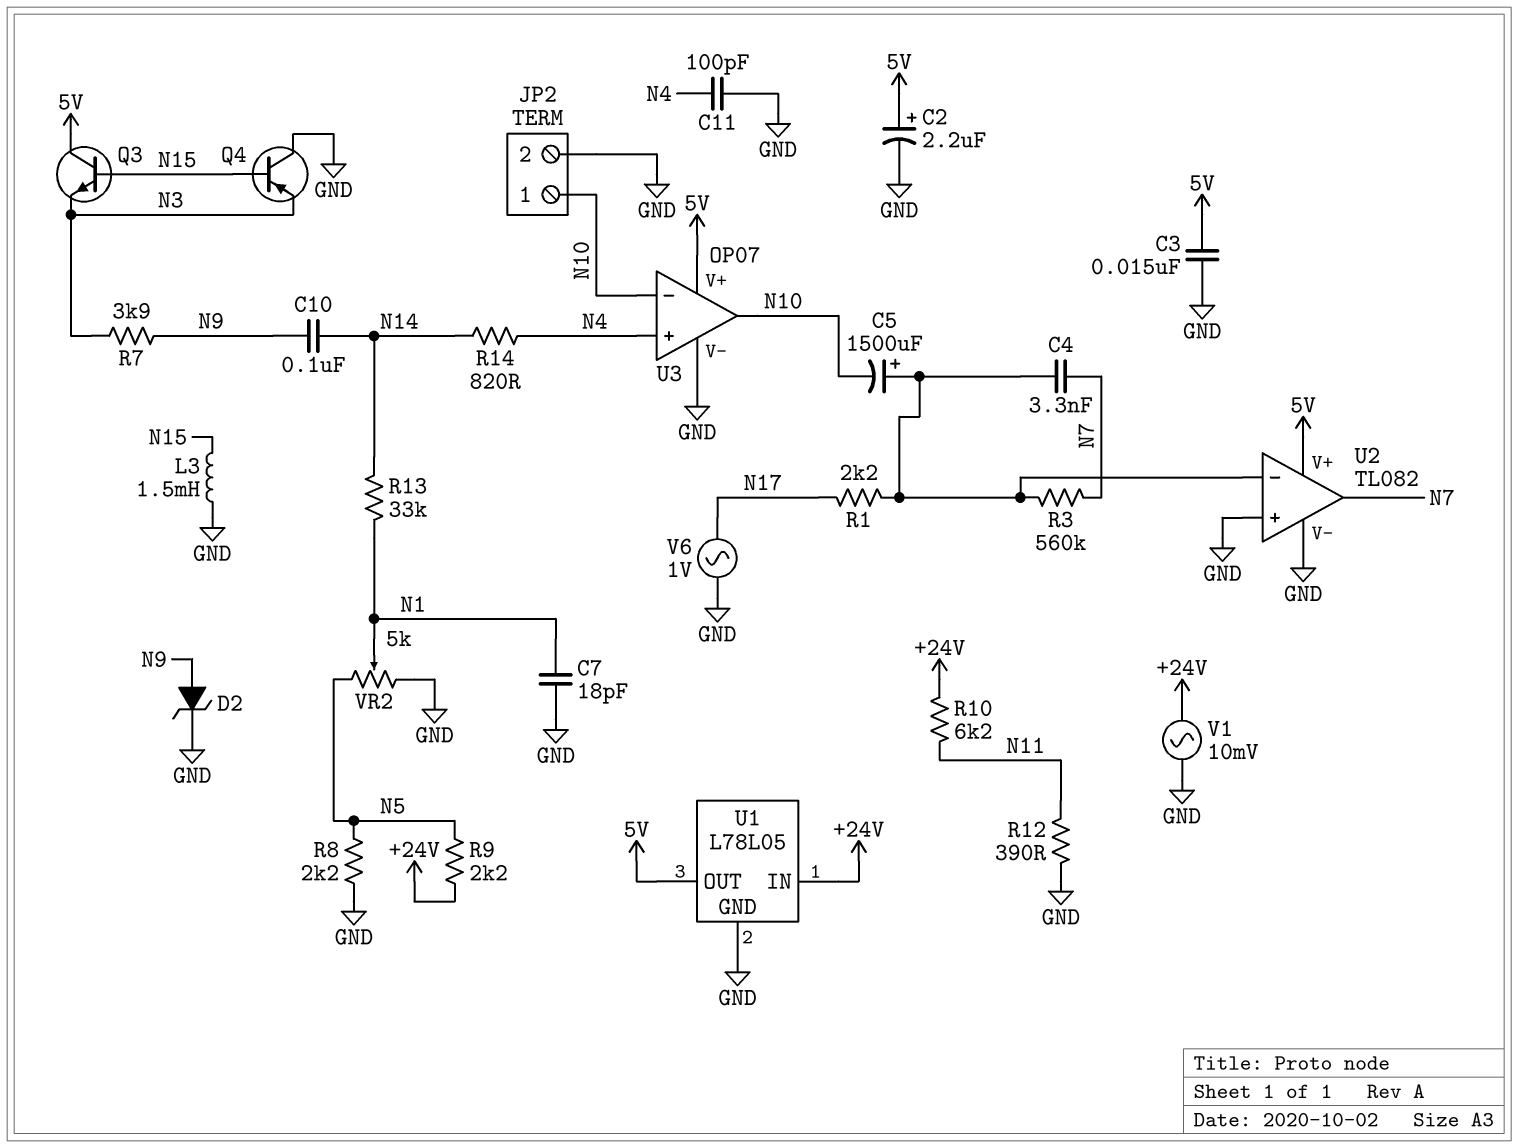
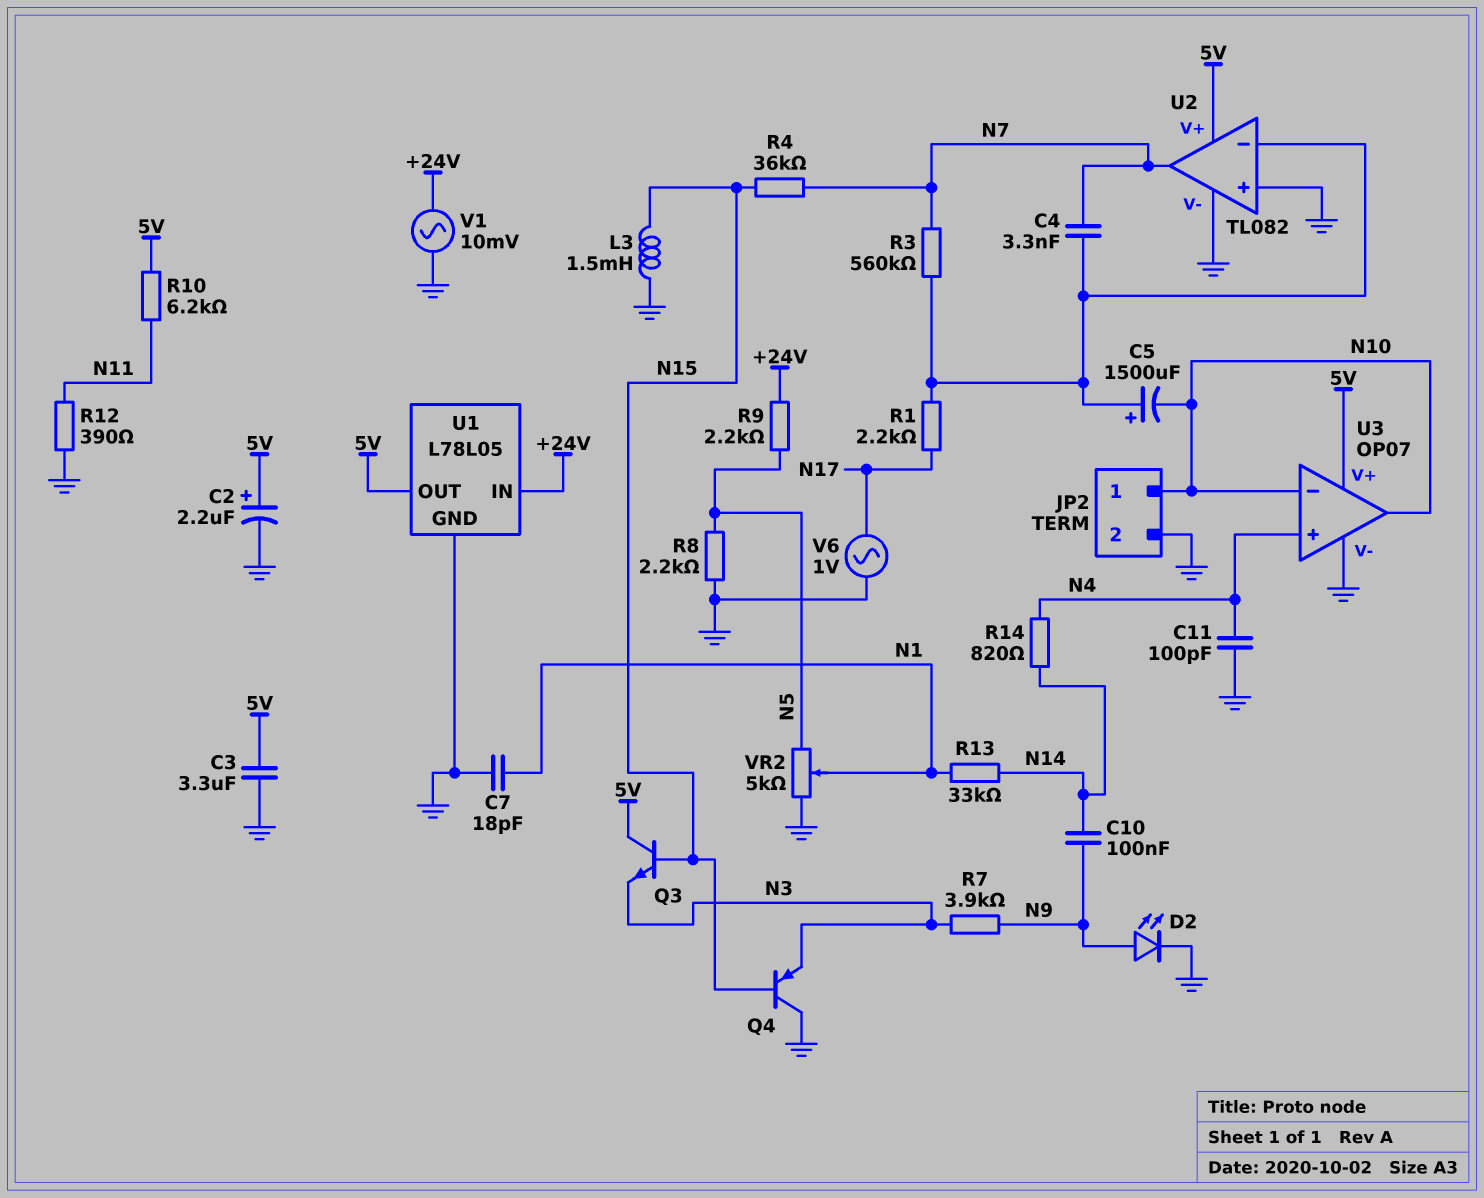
C3: 15nF (5V, GND) -> 3.3uF (5V, GND)
D2: zener (A N9, K GND) -> LED (A N9, K GND)
R4: none -> 36k (N7, N15)
R10: 6.2k (+24V, N11) -> 6.2k (5V, N11)

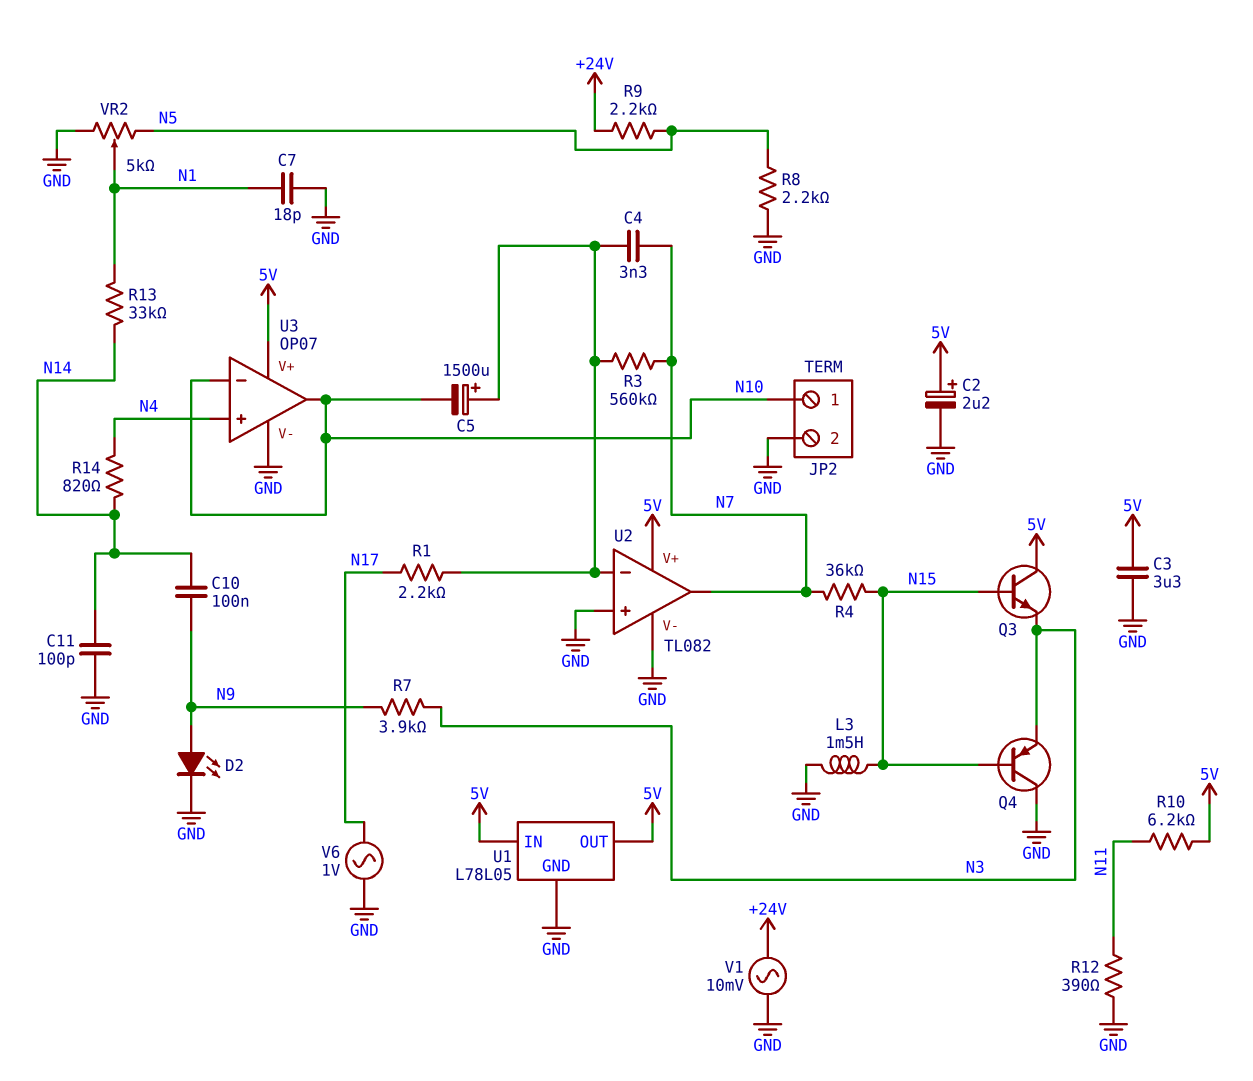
C11: 100pF (GND, N4) -> 100pF (GND, N14)
U1 pin IN: +24V -> 5V

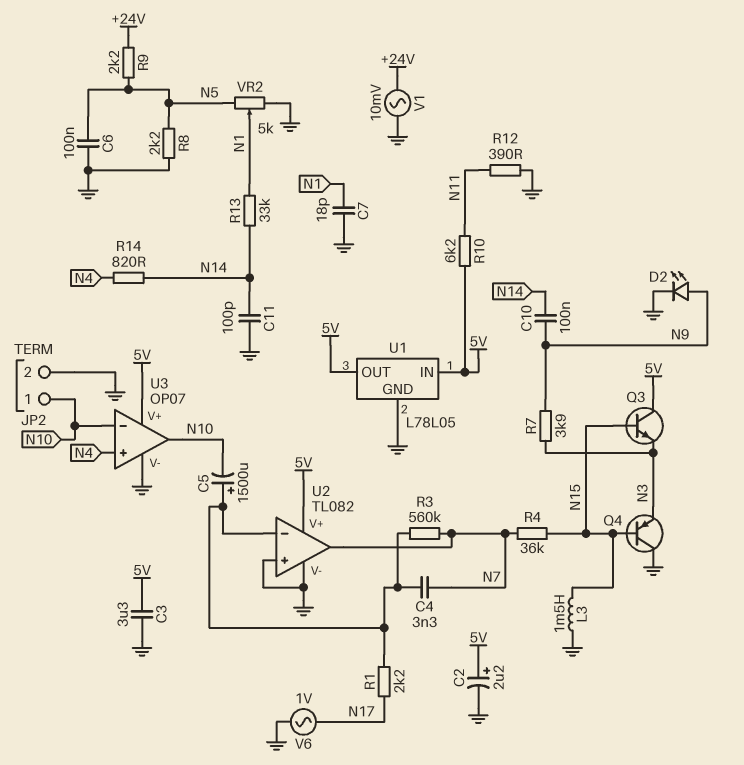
C6: none -> 100nF (GND, N5)

